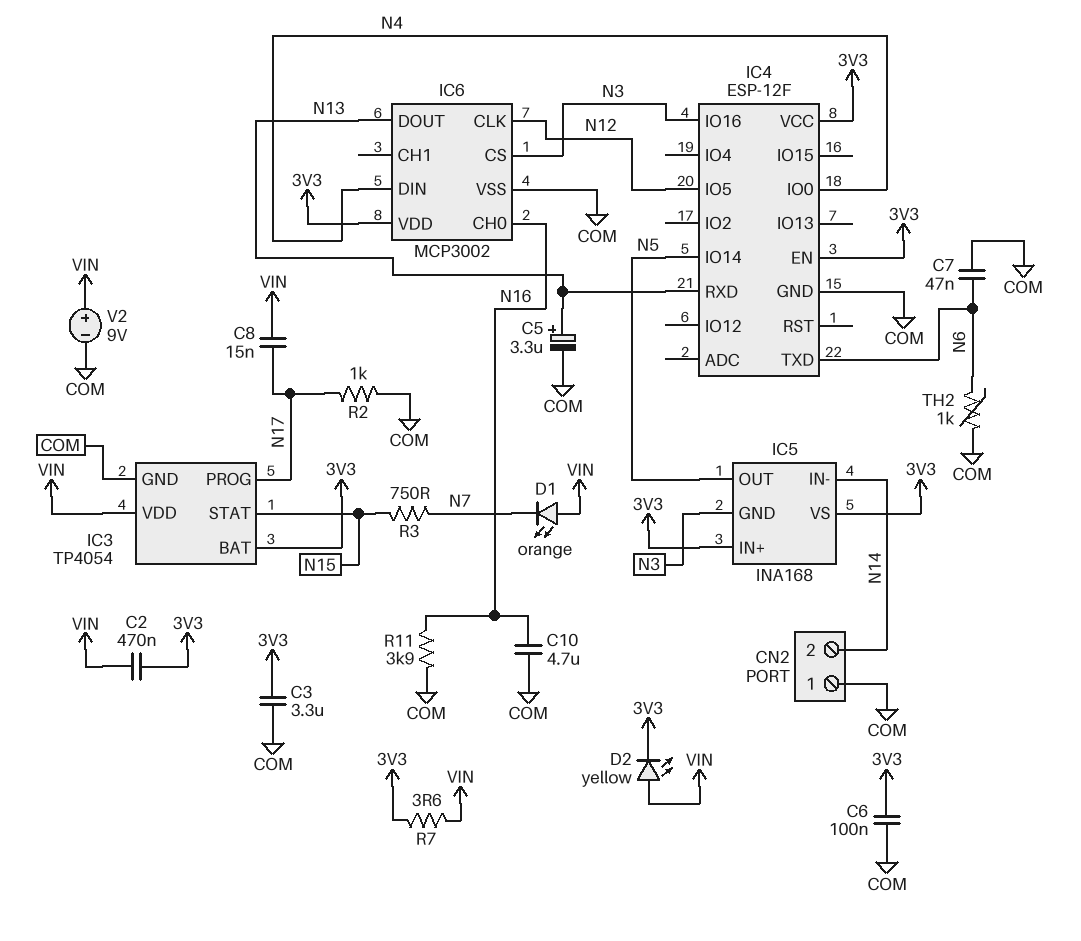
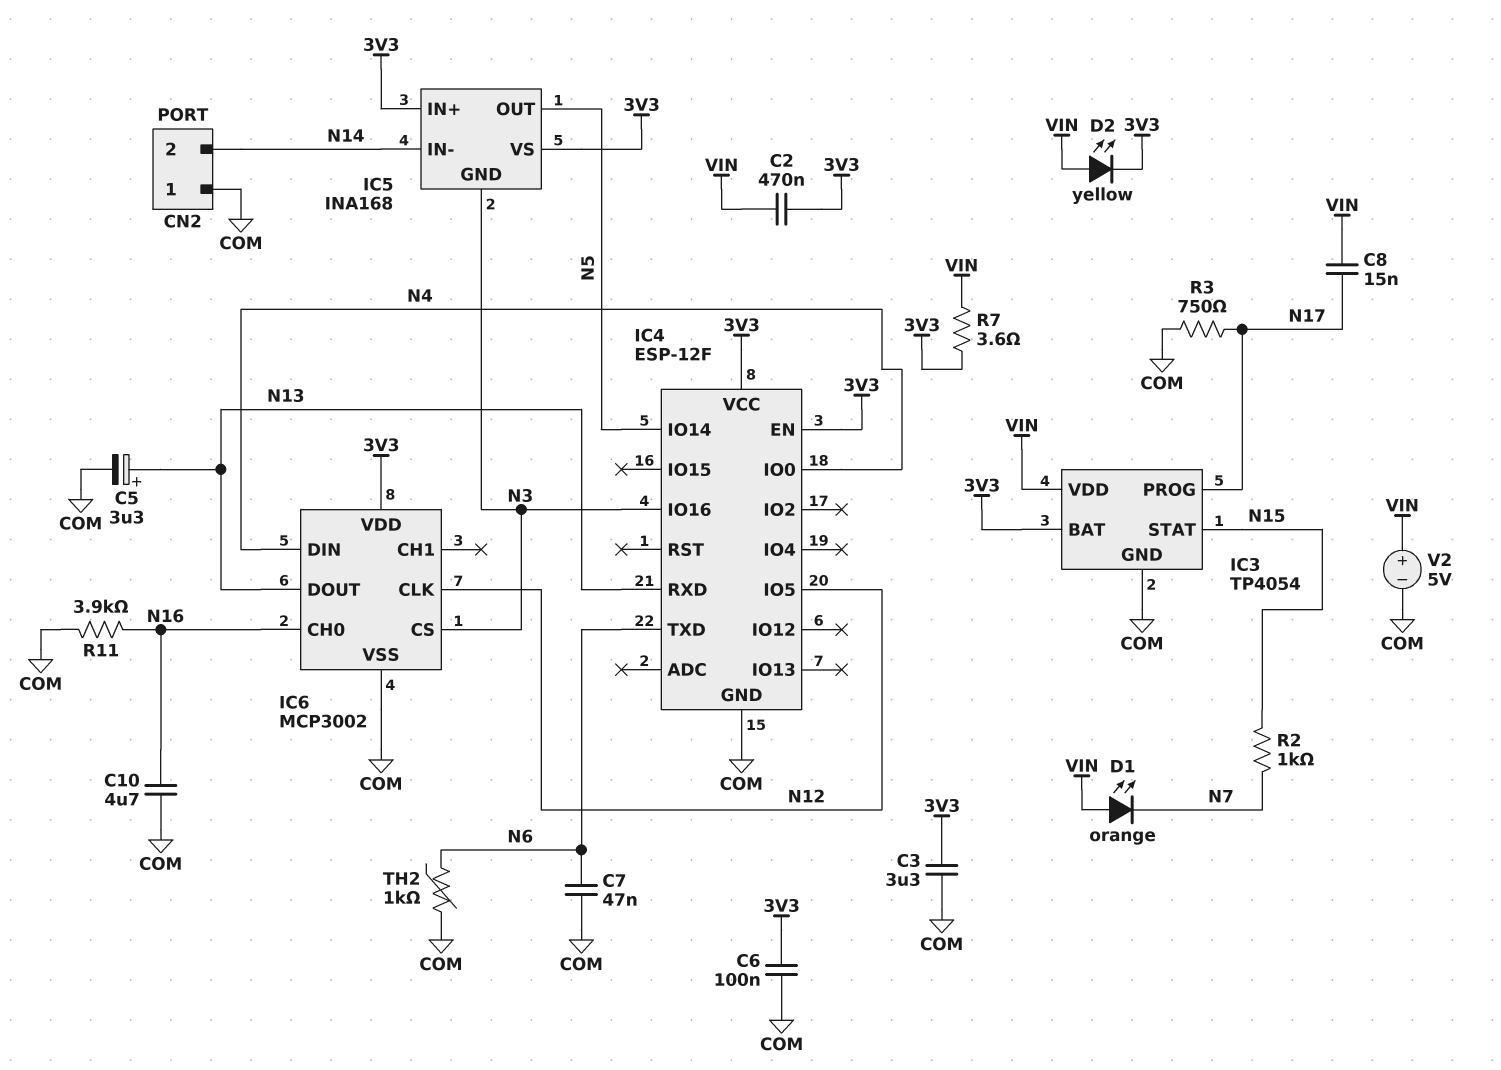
R2: 1k (COM, N17) -> 1k (N7, N15)
R3: 750 (N7, N15) -> 750 (COM, N17)
V2: 9V (plus VIN, minus COM) -> 5V (plus VIN, minus COM)

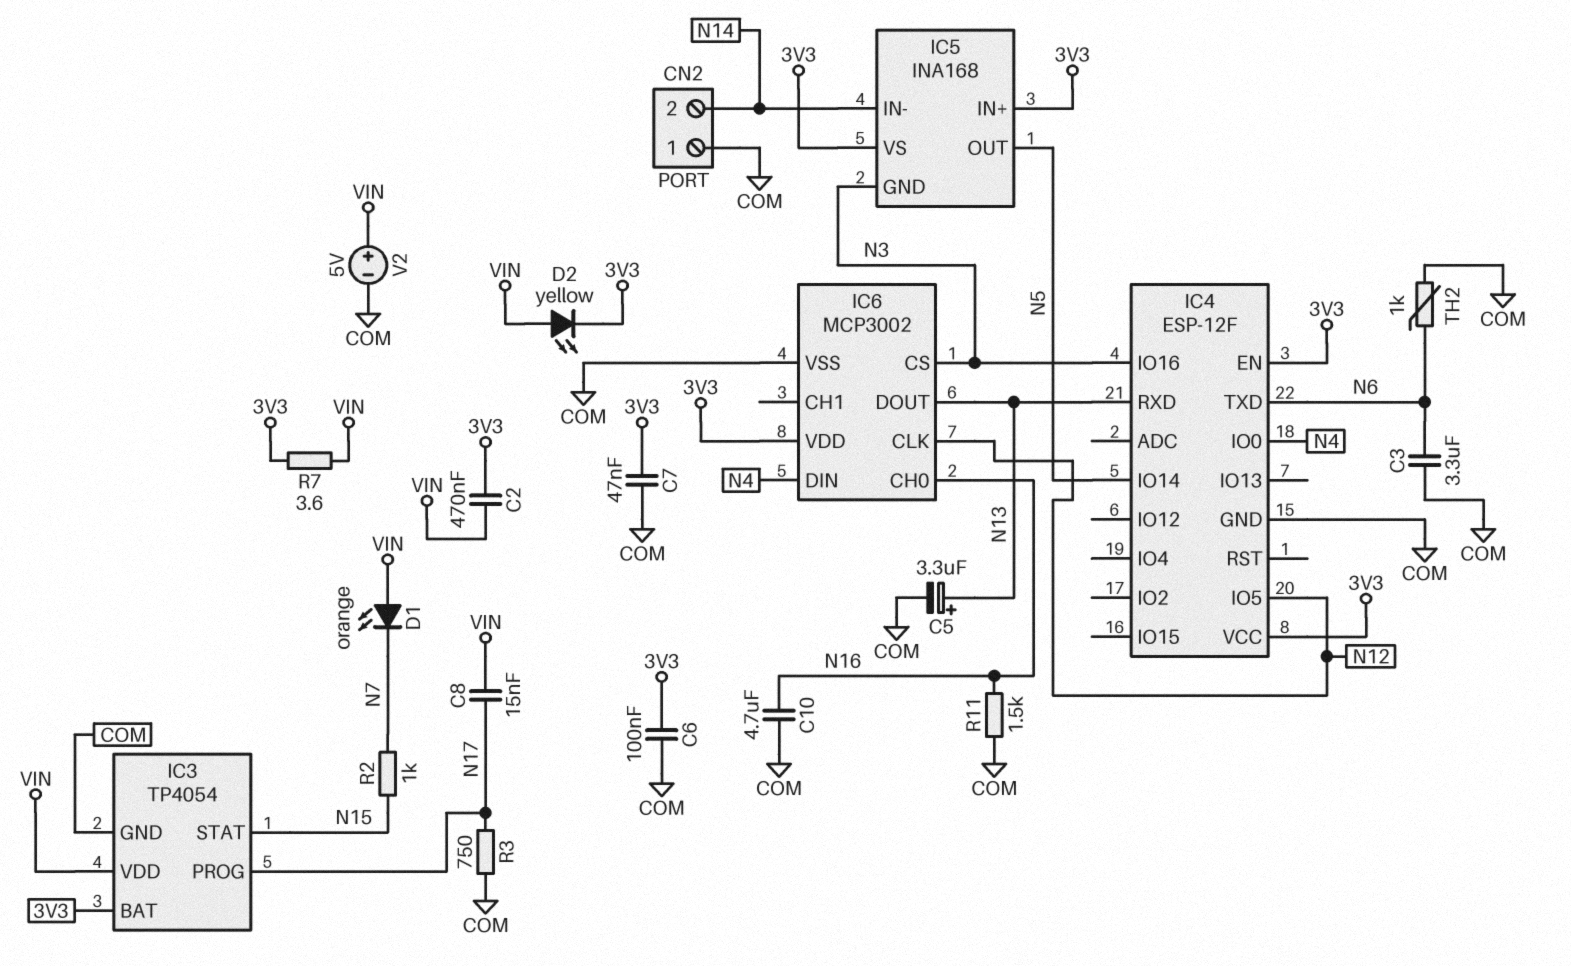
C3: 3.3uF (3V3, COM) -> 3.3uF (COM, N6)
C7: 47nF (COM, N6) -> 47nF (3V3, COM)
R11: 3.9k (COM, N16) -> 1.5k (COM, N16)

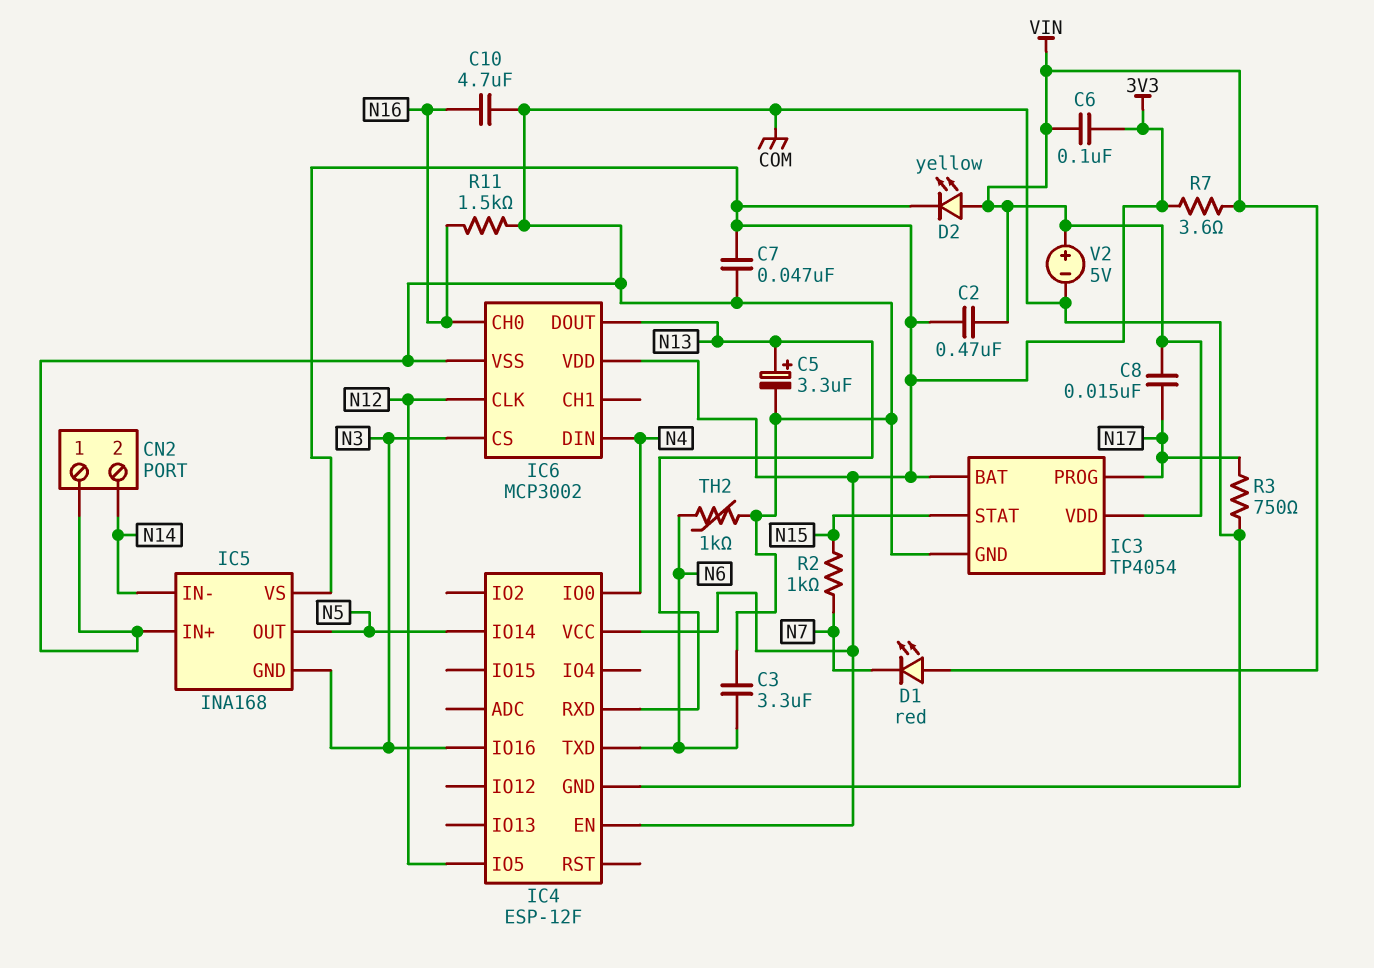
C6: 100nF (3V3, COM) -> 100nF (3V3, VIN)
D1: LED orange (A VIN, K N7) -> LED red (A VIN, K N7)
IC5 pin IN+: 3V3 -> COM

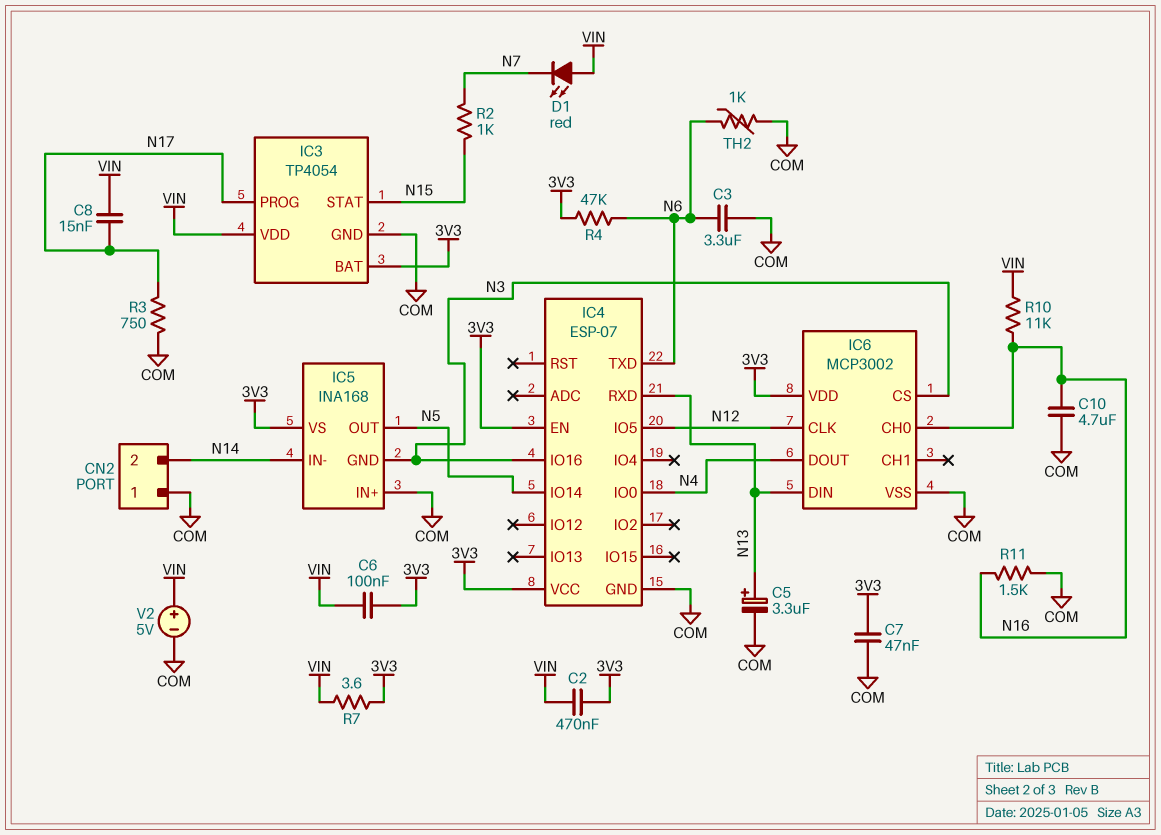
D2: LED yellow (A VIN, K 3V3) -> none
IC4: ESP-12F -> ESP-07
IC6 pin DIN: N4 -> N13
IC6 pin DOUT: N13 -> N4
R4: none -> 47k (3V3, N6)
R10: none -> 11k (N16, VIN)

